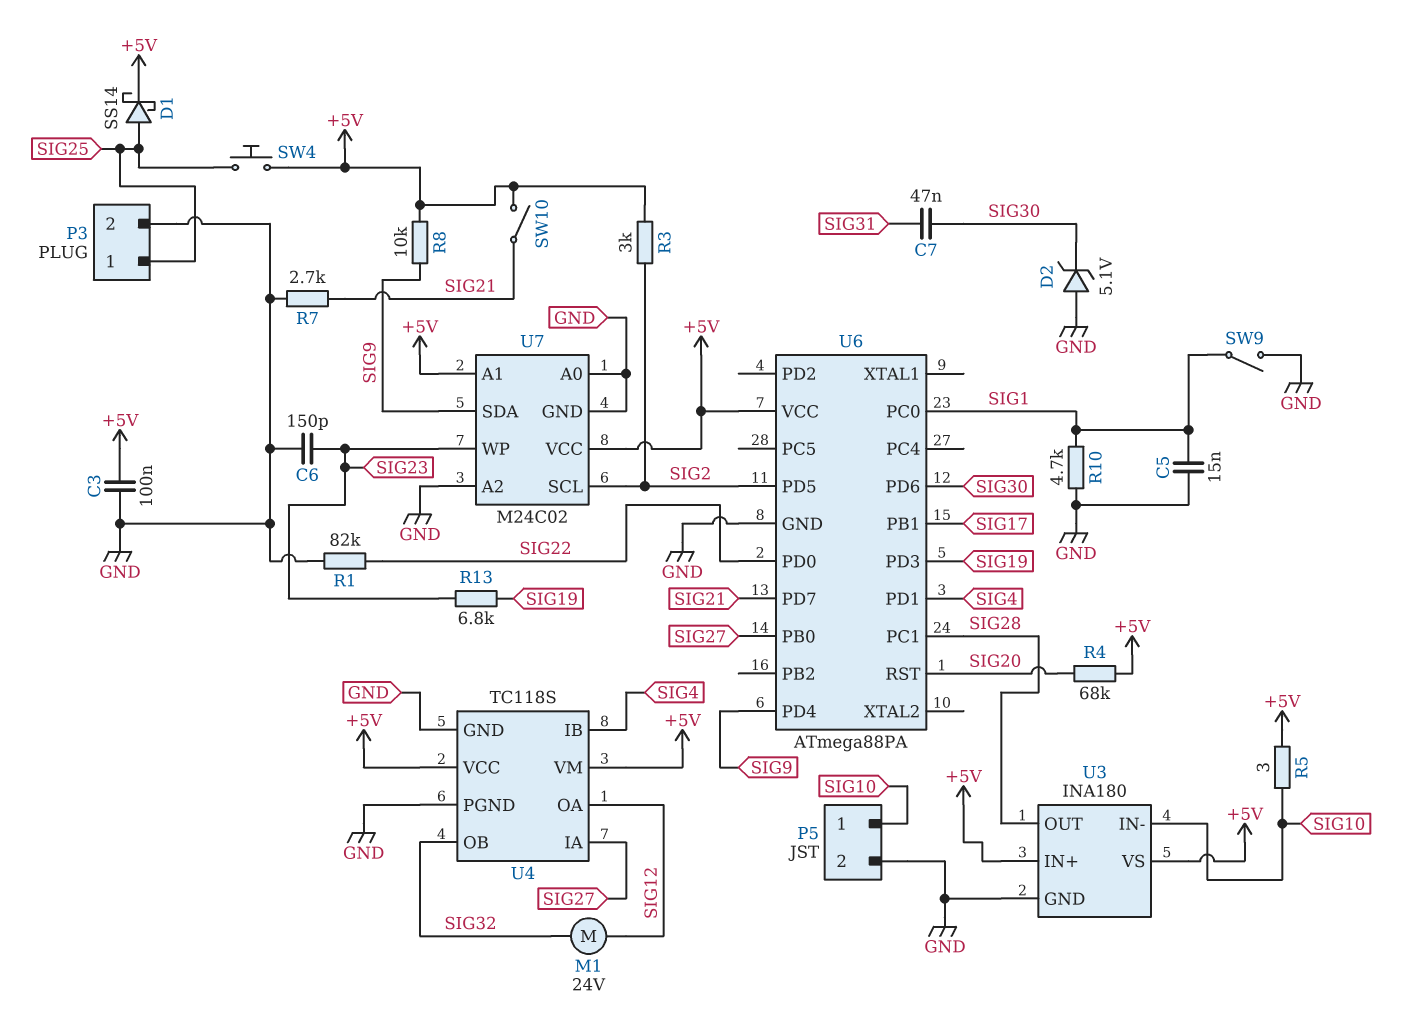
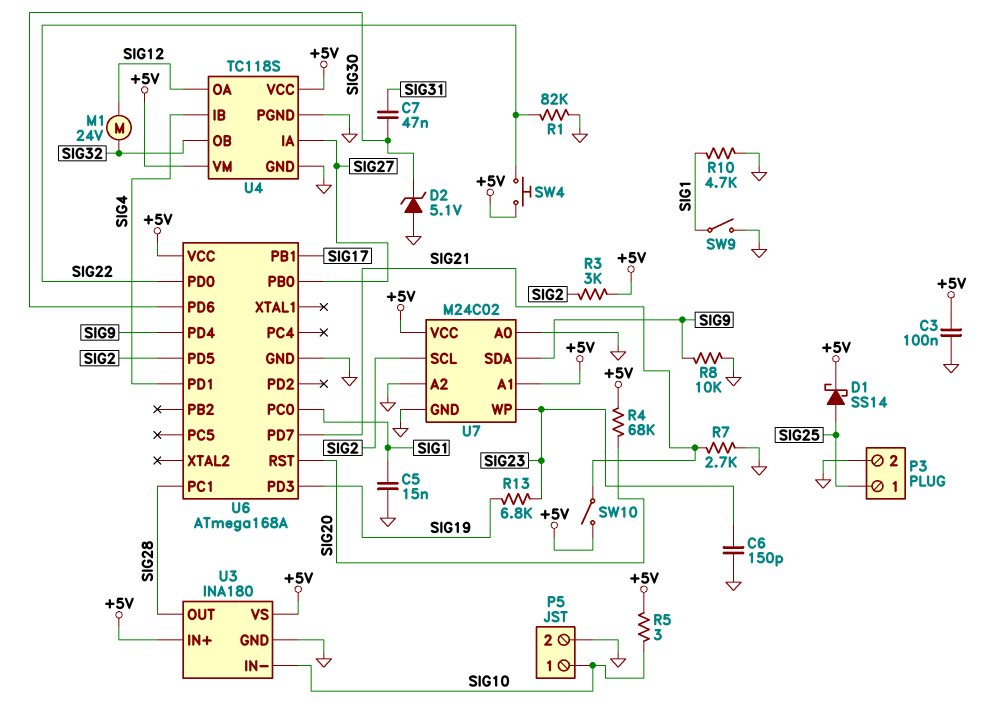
R8: 10k (+5V, SIG9) -> 10k (GND, SIG9)
SW4: button (+5V, SIG25) -> button (+5V, SIG22)
U6: ATmega88PA -> ATmega168A

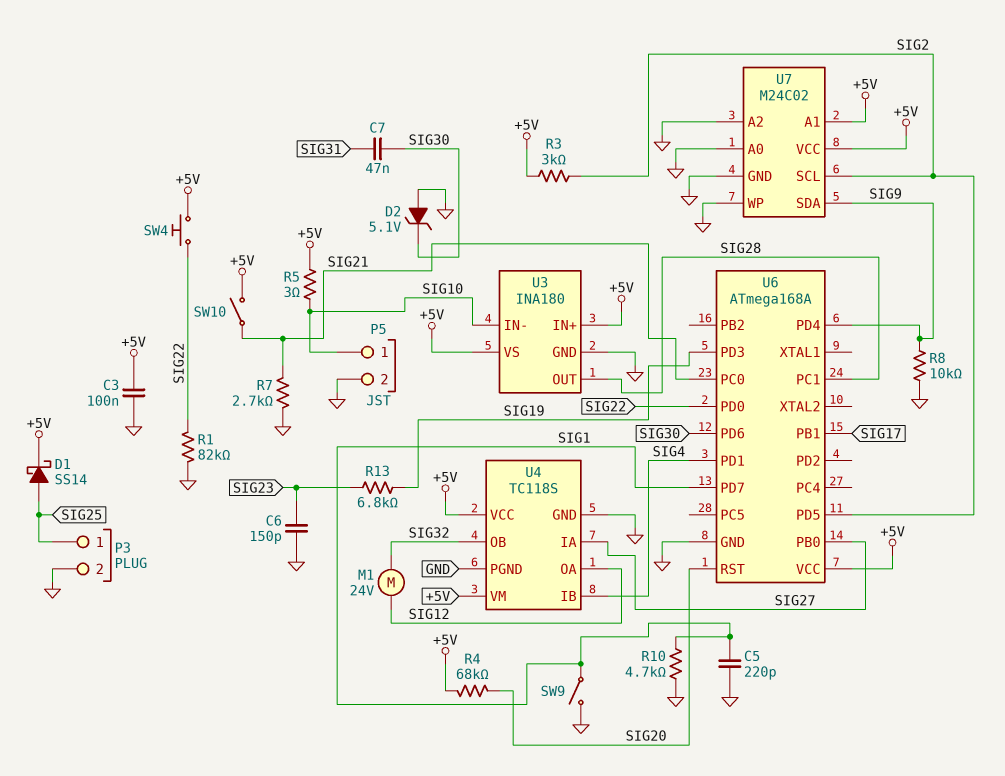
C5: 15nF (GND, SIG1) -> 220pF (GND, SIG1)
U6 pin PC0: SIG1 -> SIG21
U6 pin PD7: SIG21 -> SIG1
U7 pin WP: SIG23 -> GND

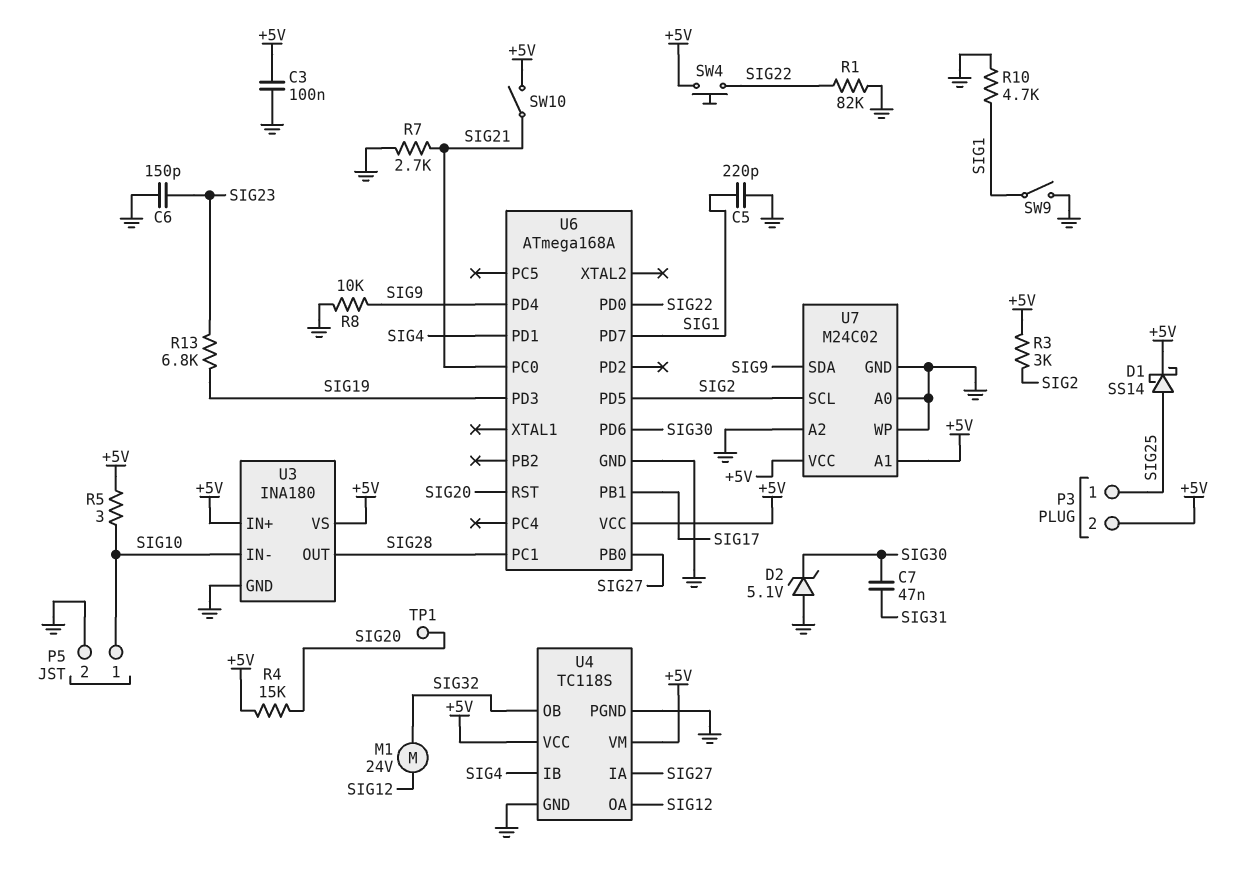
P3 pin 2: GND -> +5V
R4: 68k (+5V, SIG20) -> 15k (+5V, SIG20)
TP1: none -> test point (SIG20)

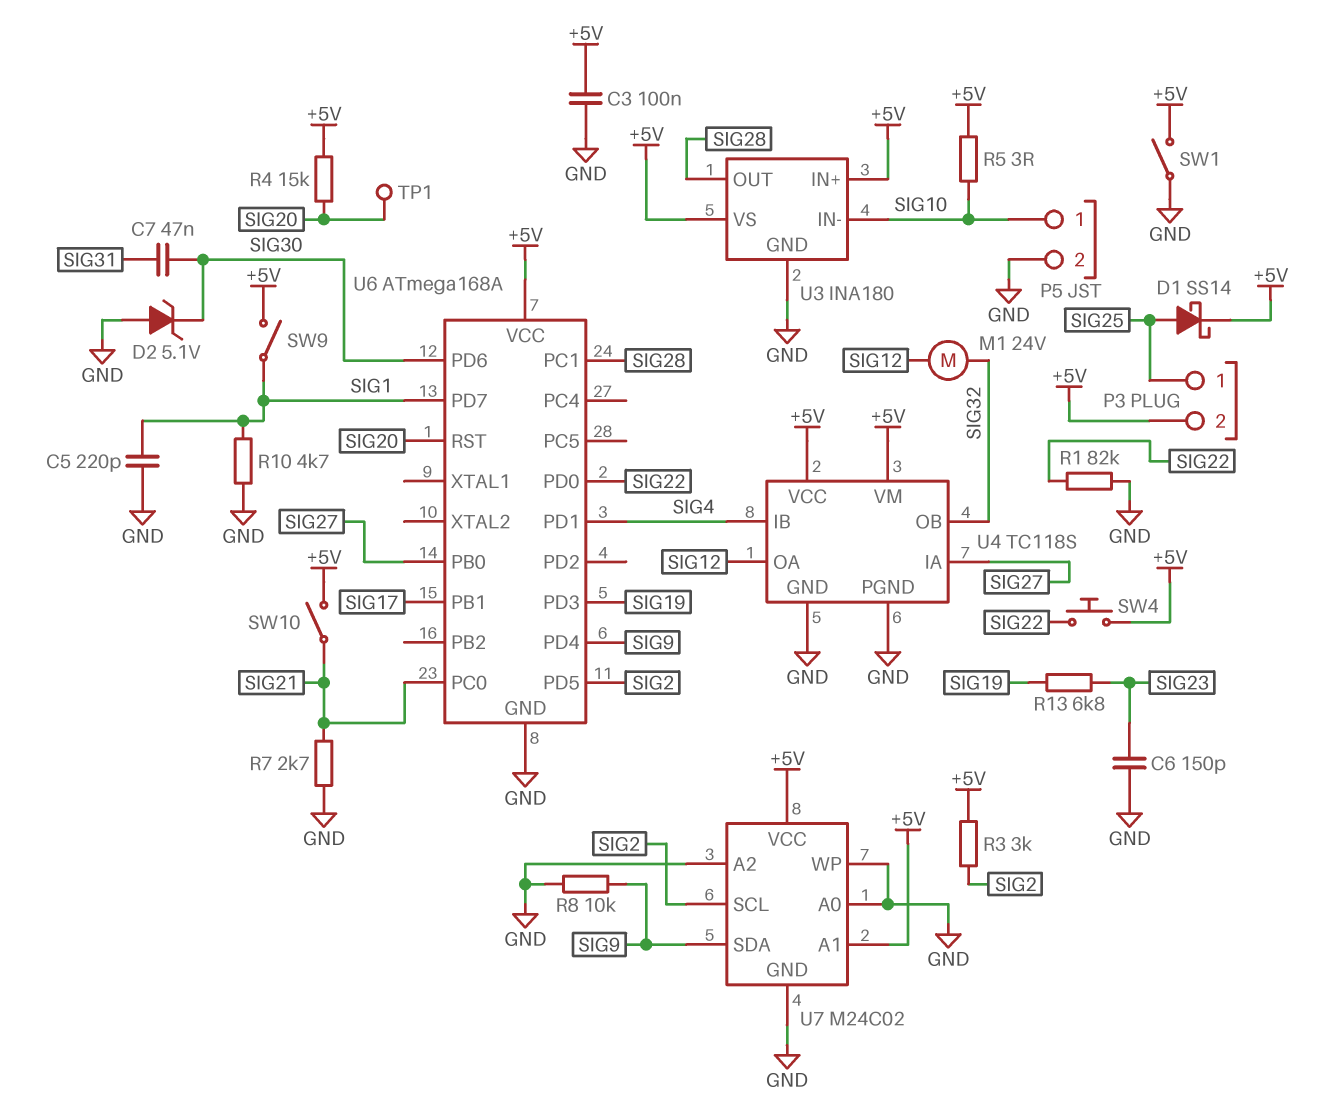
SW1: none -> switch (+5V, GND)
SW9: switch (GND, SIG1) -> switch (+5V, SIG1)

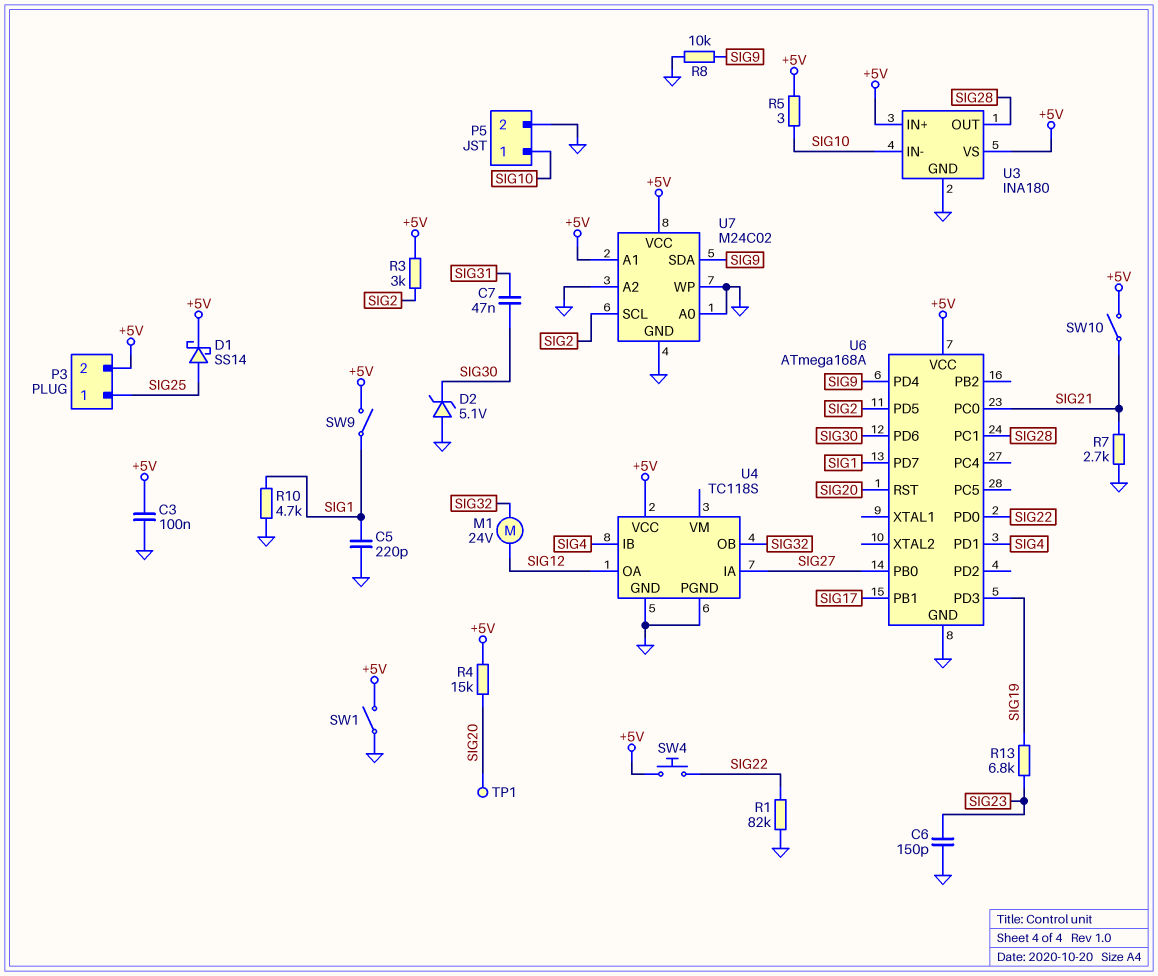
U4 pin VM: +5V -> none

